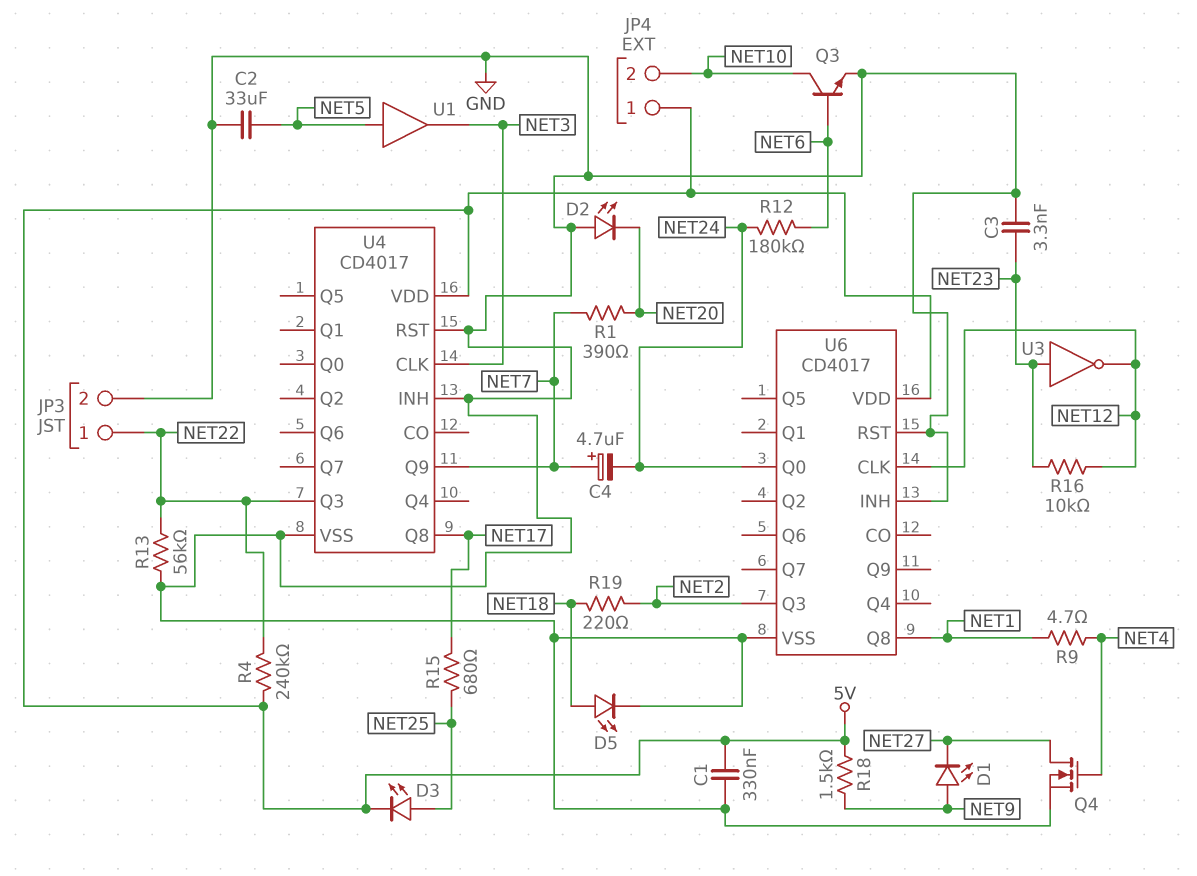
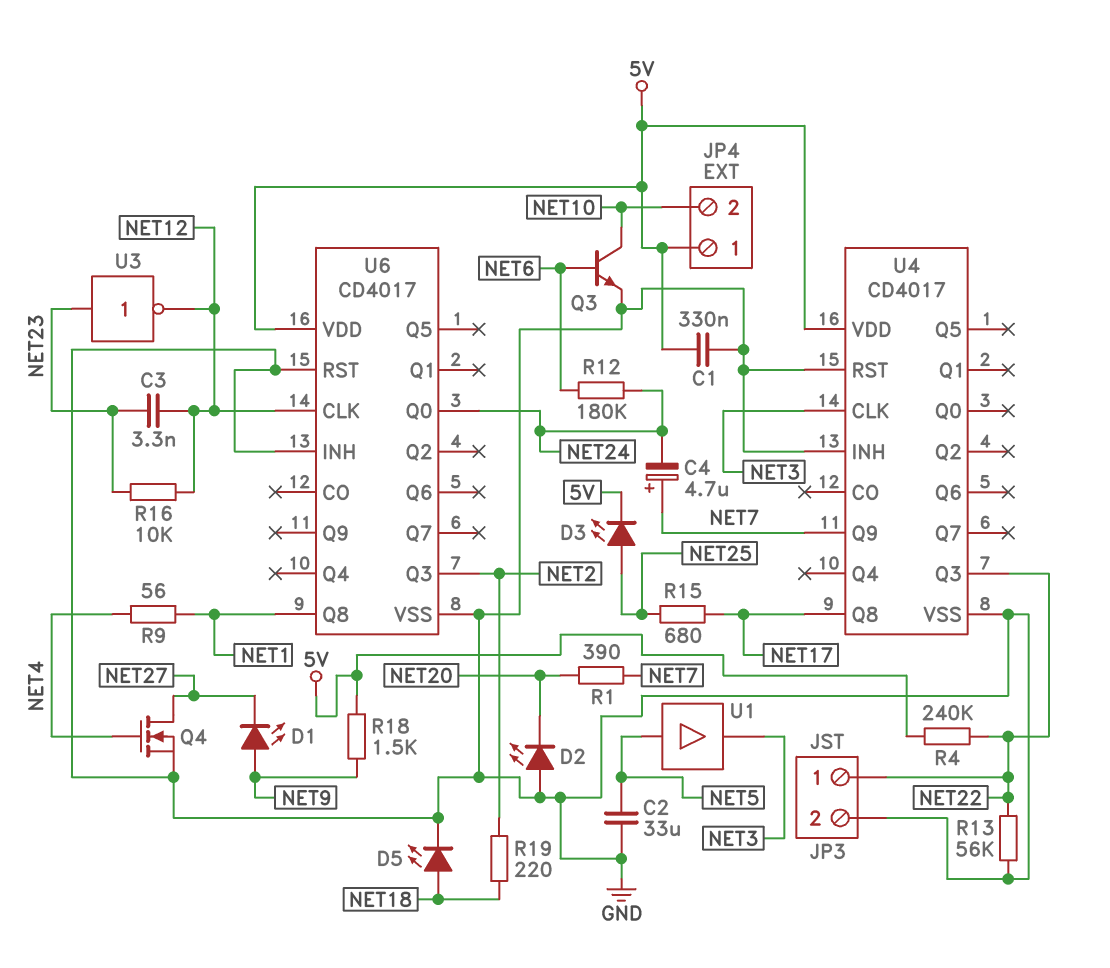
C3: 3.3nF (GND, NET23) -> 3.3nF (NET12, NET23)
R9: 4.7 (NET1, NET4) -> 56 (NET1, NET4)

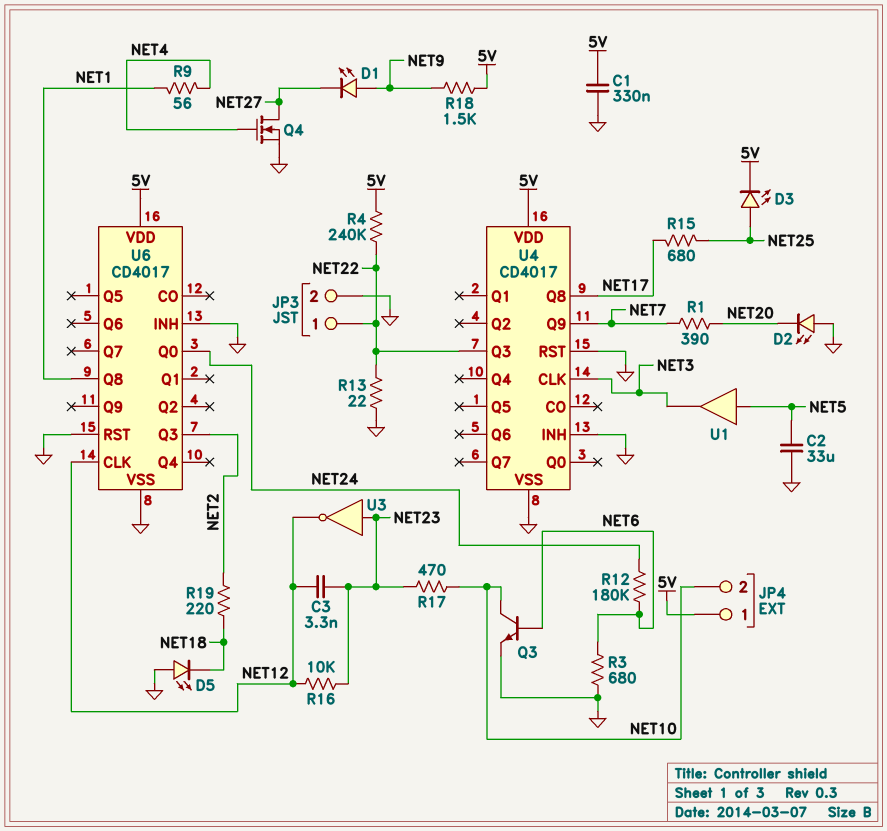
C4: 4.7uF (plus NET7, minus NET24) -> none
D5: LED (A NET18, K GND) -> LED (A GND, K NET18)
R3: none -> 680 (GND, NET6)
R13: 56k (GND, NET22) -> 22 (GND, NET22)
R17: none -> 470 (NET10, NET23)

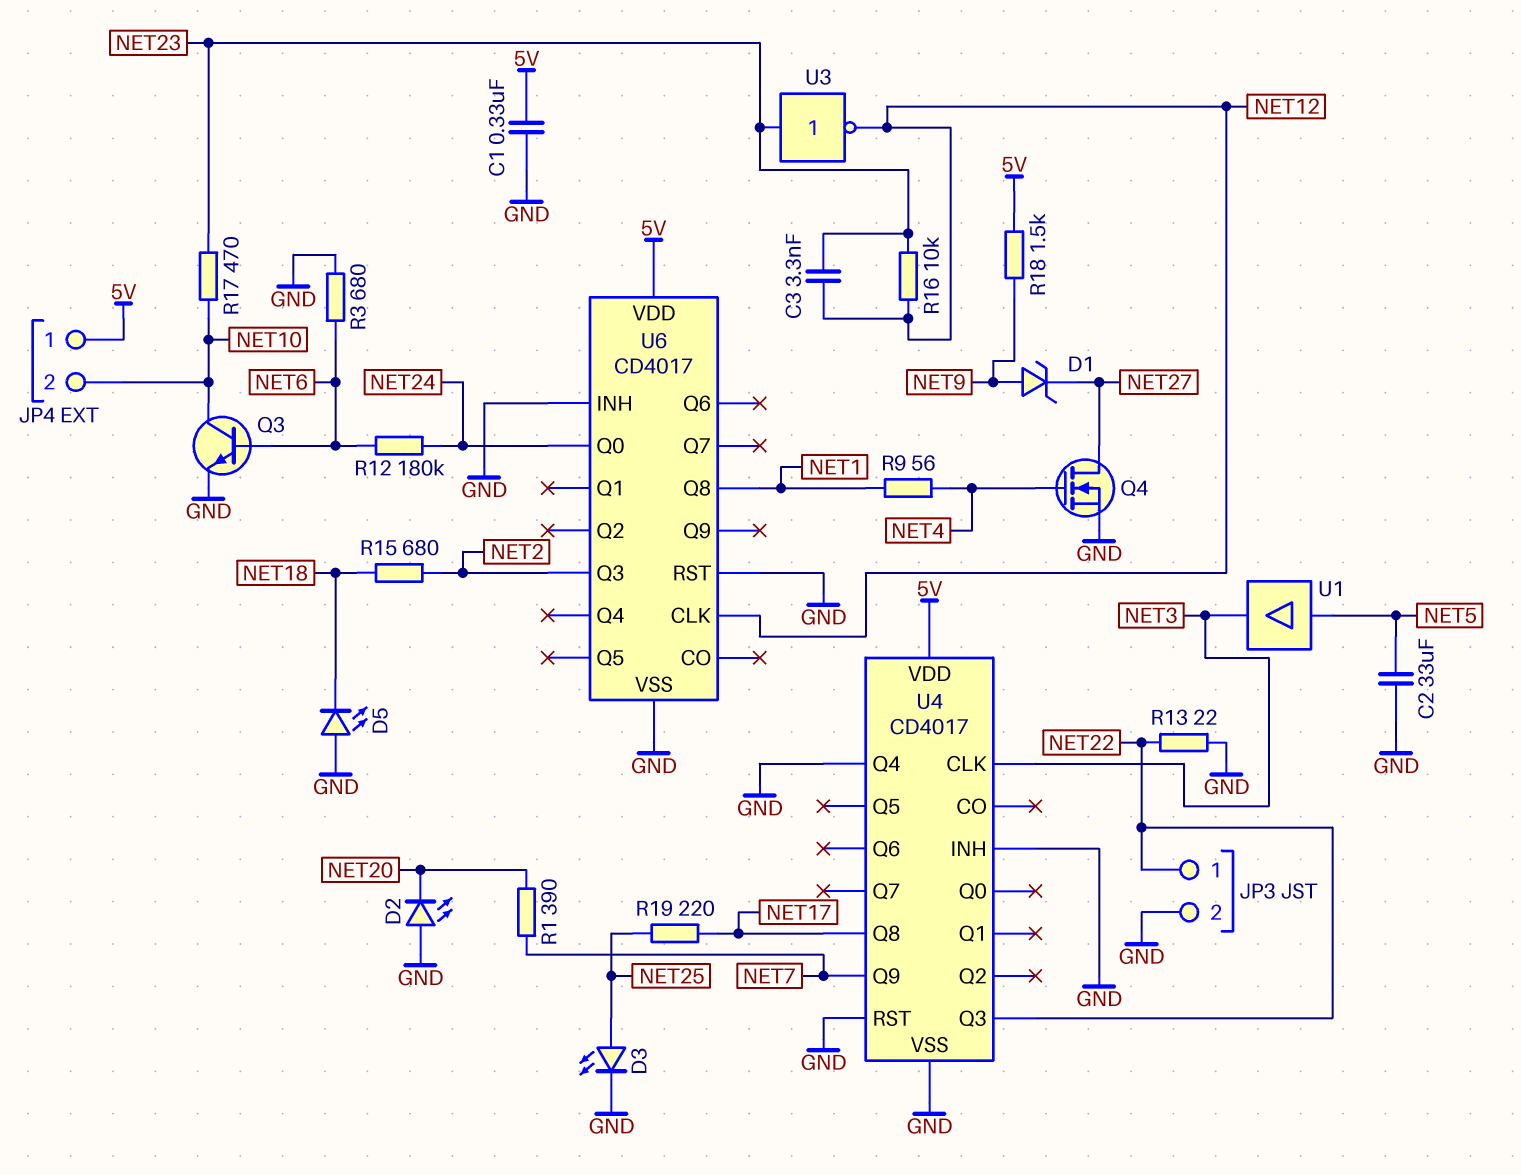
D1: LED (A NET9, K NET27) -> zener (A NET9, K NET27)
D3: LED (A NET25, K 5V) -> LED (A NET25, K GND)
R4: 240k (5V, NET22) -> none
R15: 680 (NET17, NET25) -> 680 (NET2, NET18)
R19: 220 (NET2, NET18) -> 220 (NET17, NET25)
U4 pin Q4: none -> GND

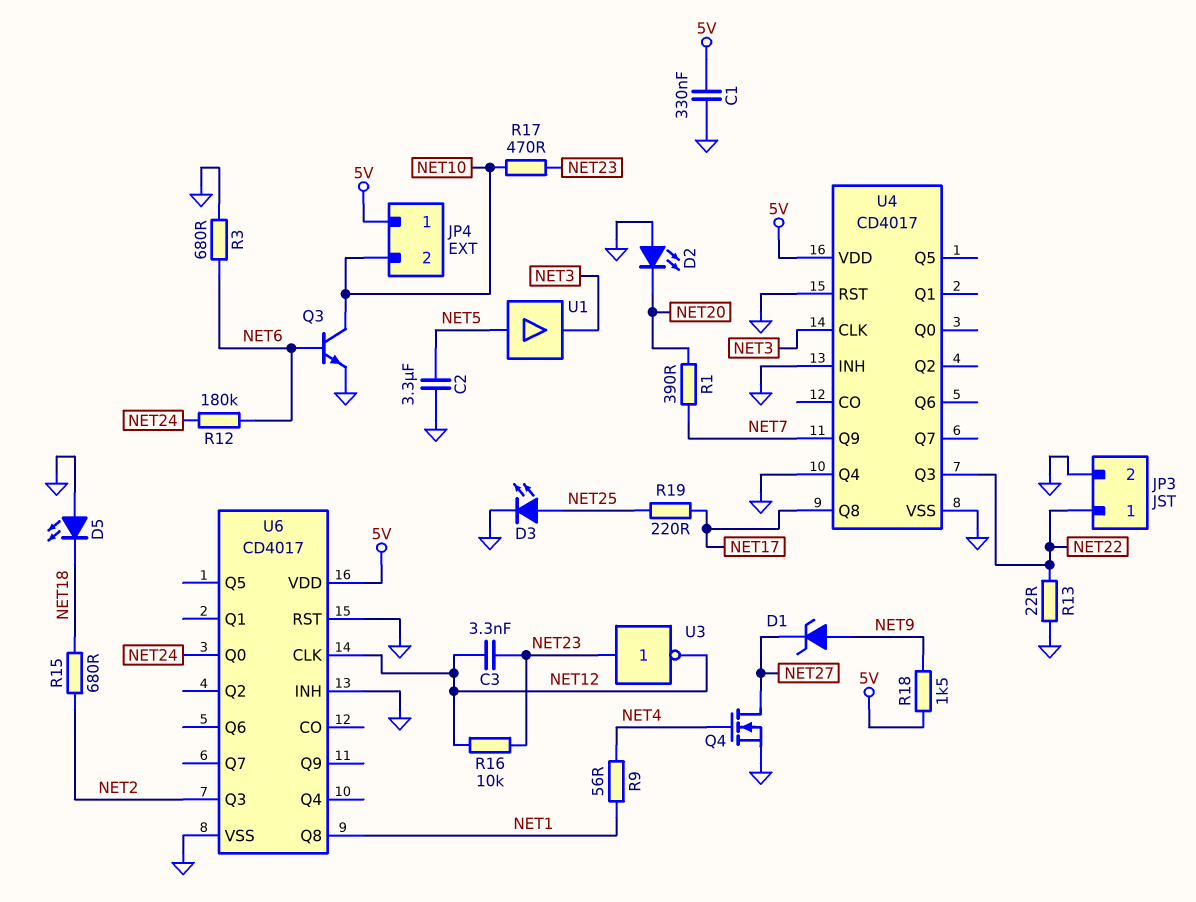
C2: 33uF (GND, NET5) -> 3.3uF (GND, NET5)

